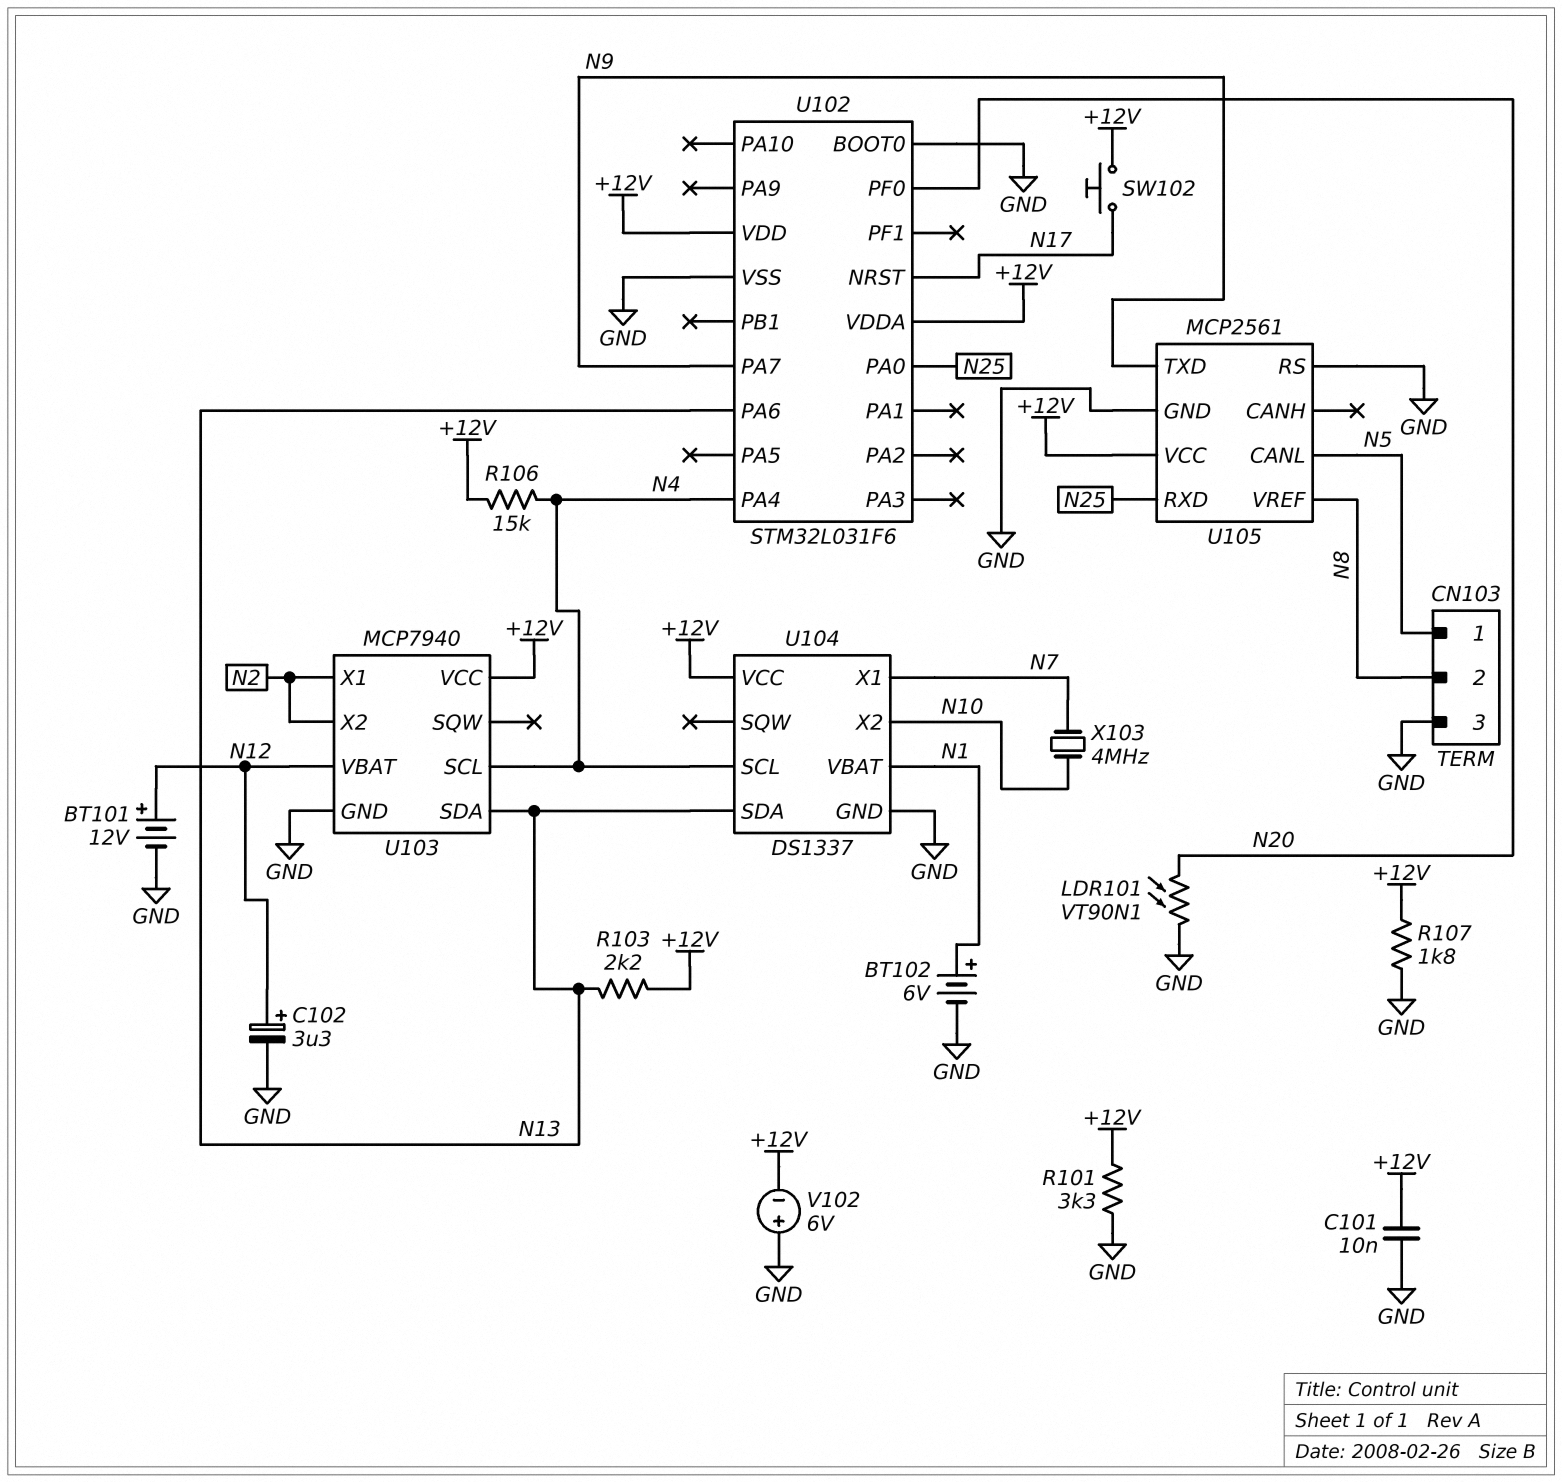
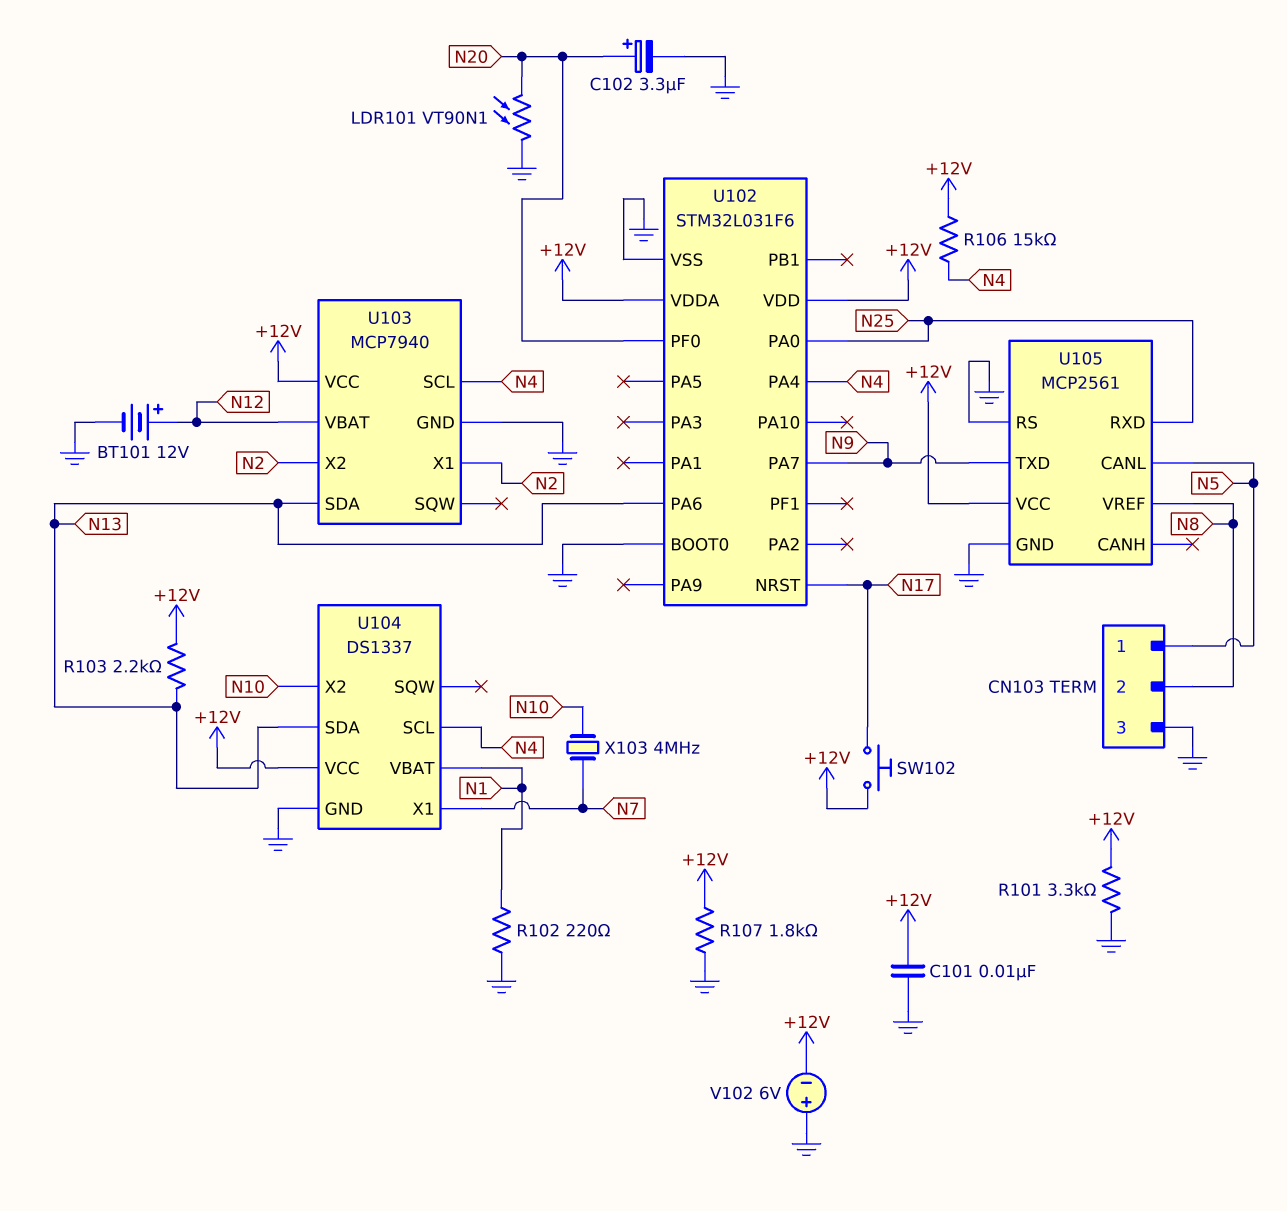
BT102: 6V (plus N1, minus GND) -> none
C102: 3.3uF (plus N12, minus GND) -> 3.3uF (plus N20, minus GND)
R102: none -> 220 (GND, N1)

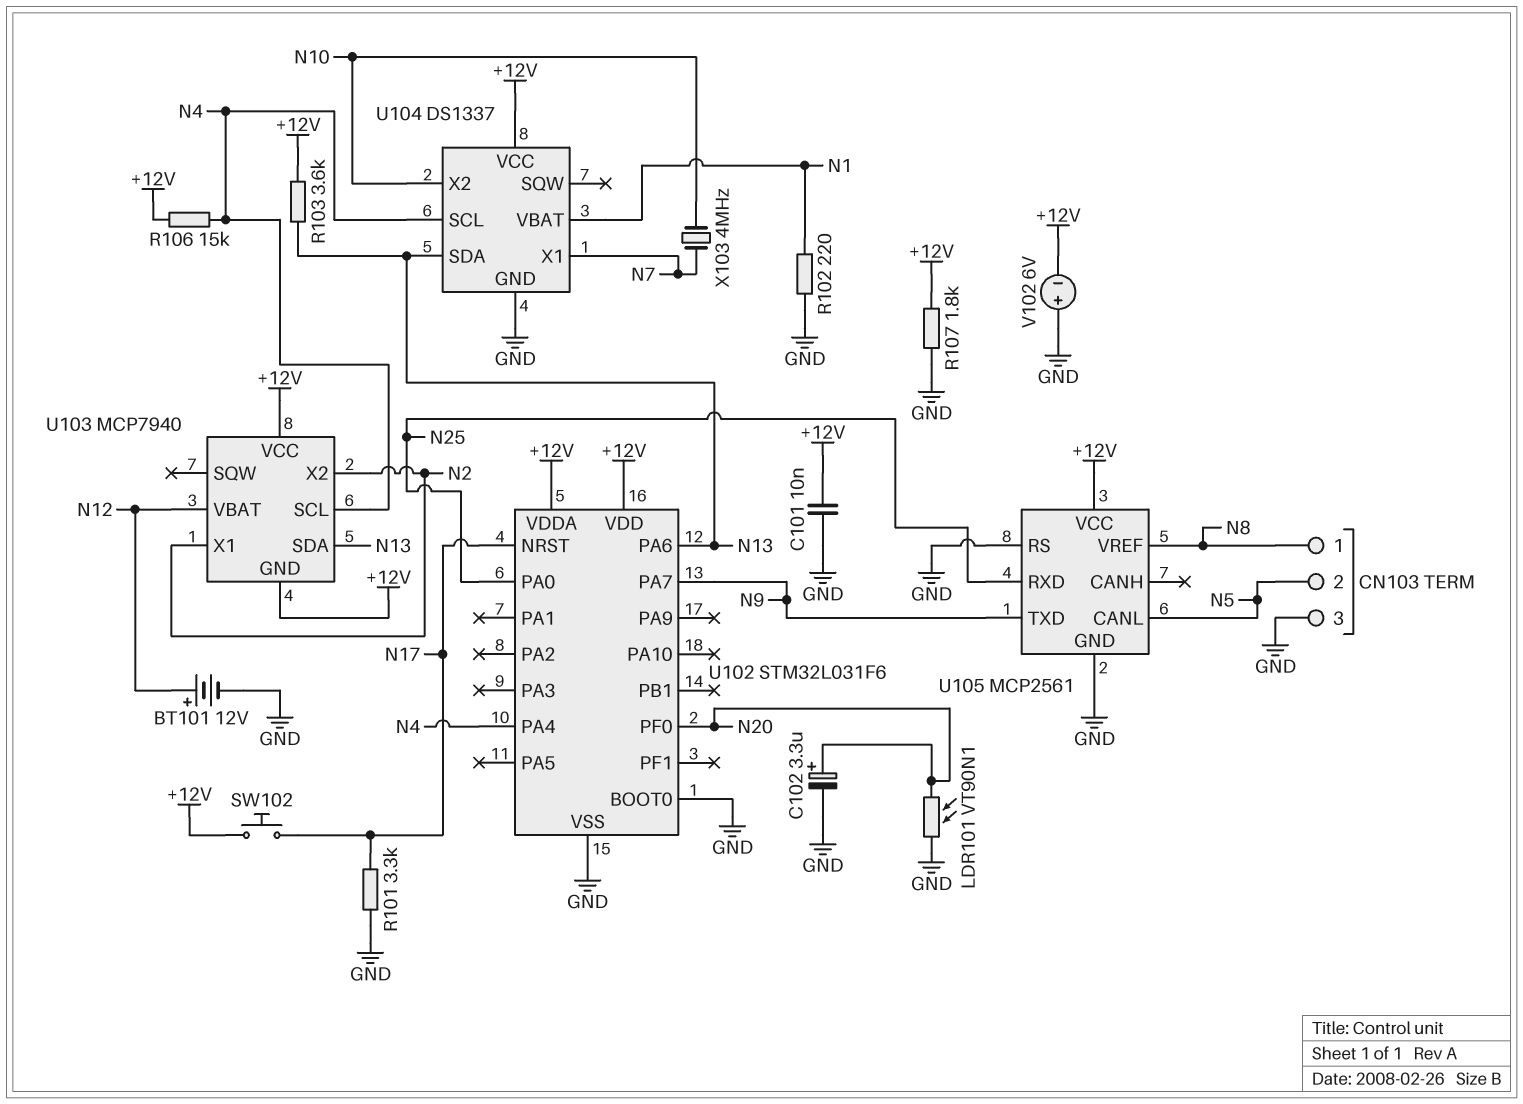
CN103 pin 1: N5 -> N8
CN103 pin 2: N8 -> N5
R101: 3.3k (+12V, GND) -> 3.3k (GND, N17)
R103: 2.2k (+12V, N13) -> 3.6k (+12V, N13)
U103 pin GND: GND -> +12V

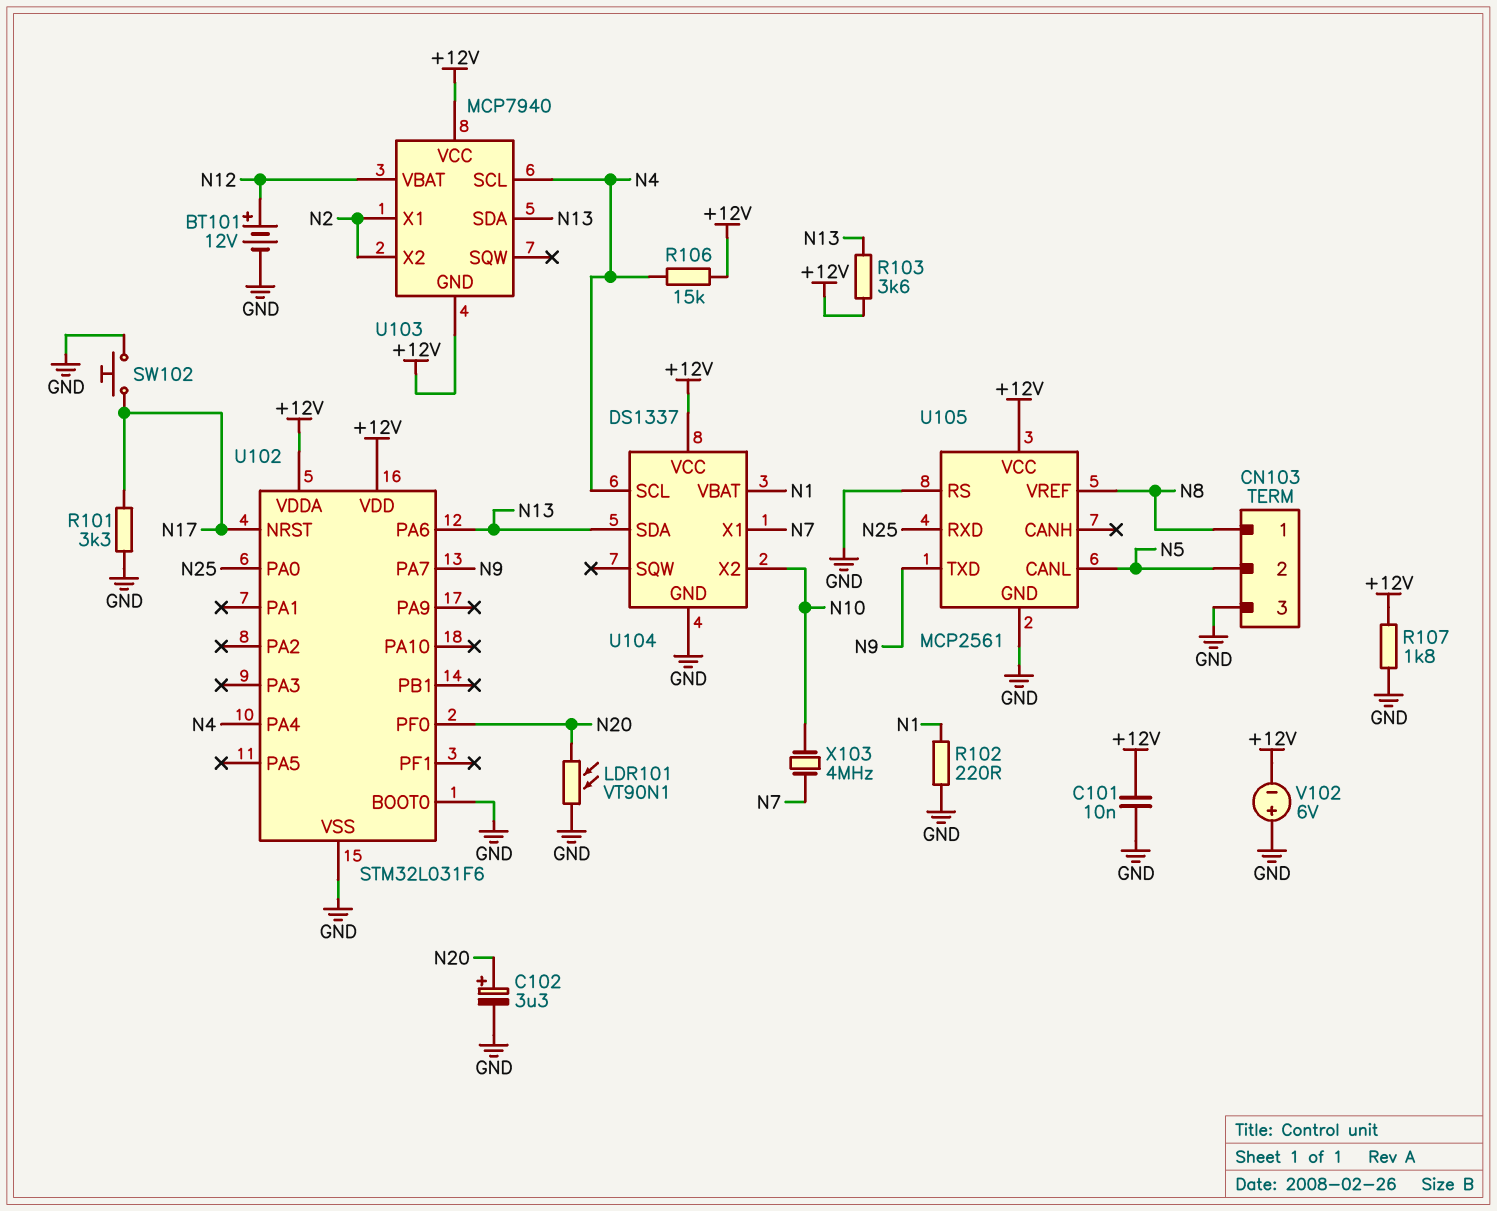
SW102: button (+12V, N17) -> button (GND, N17)

